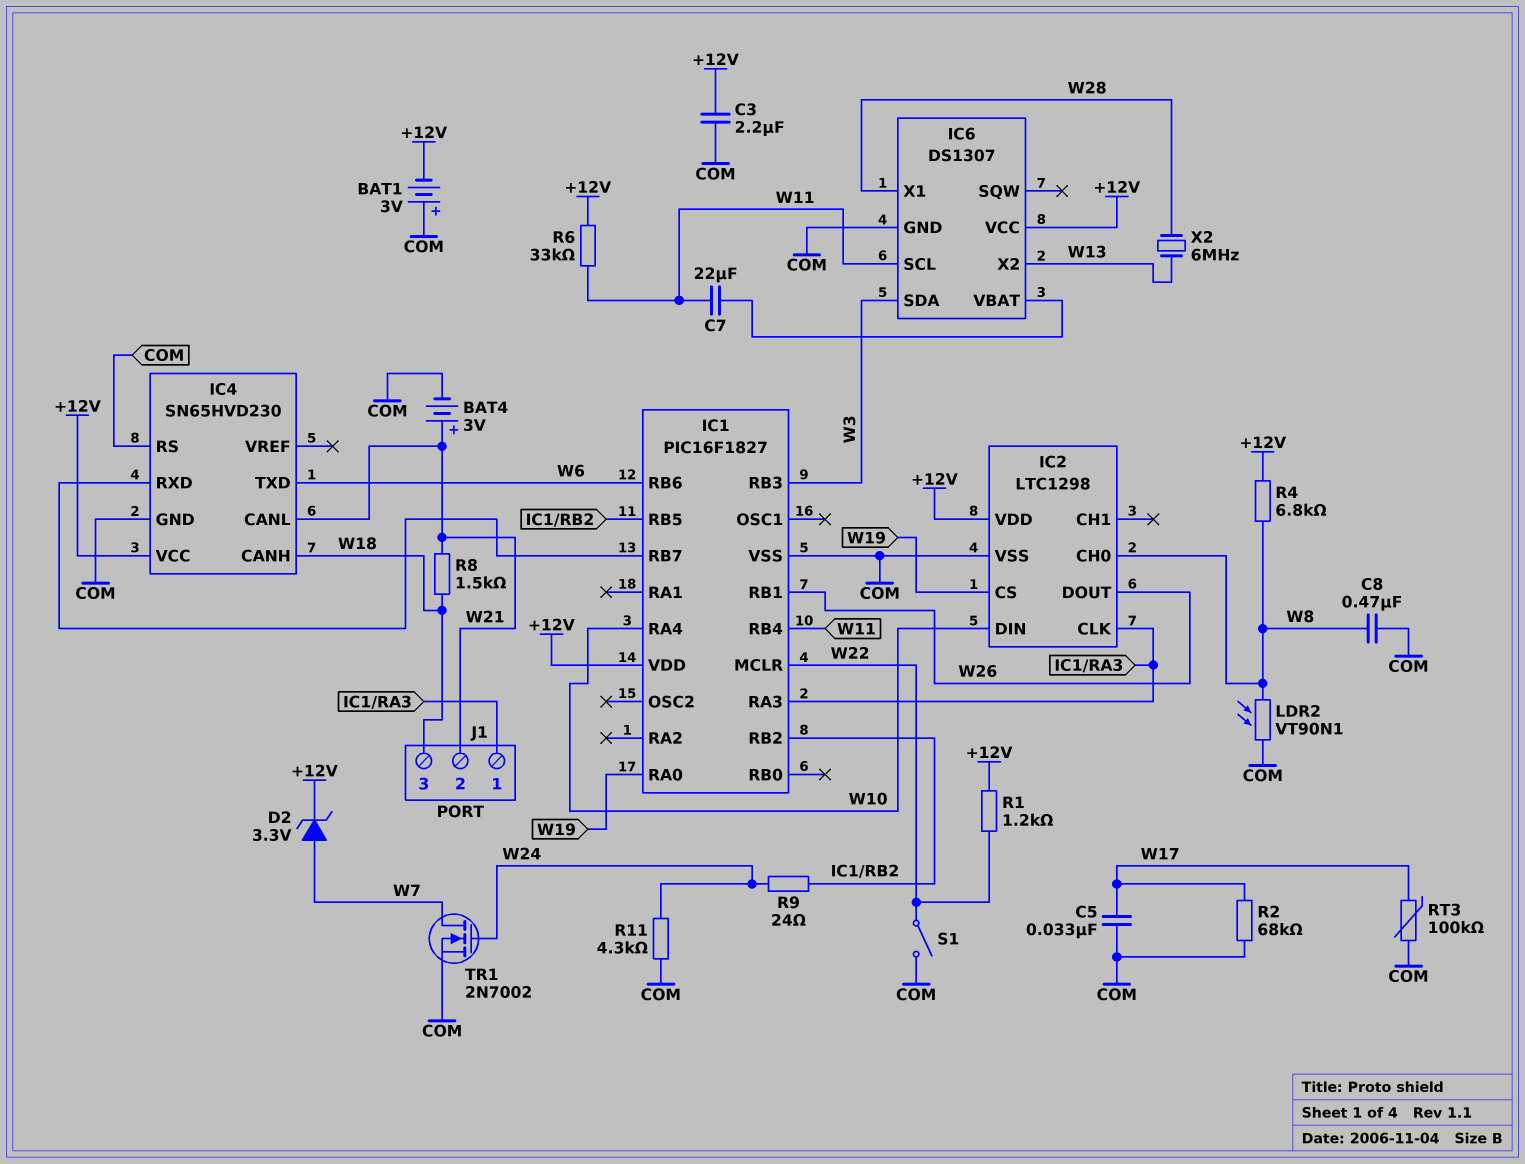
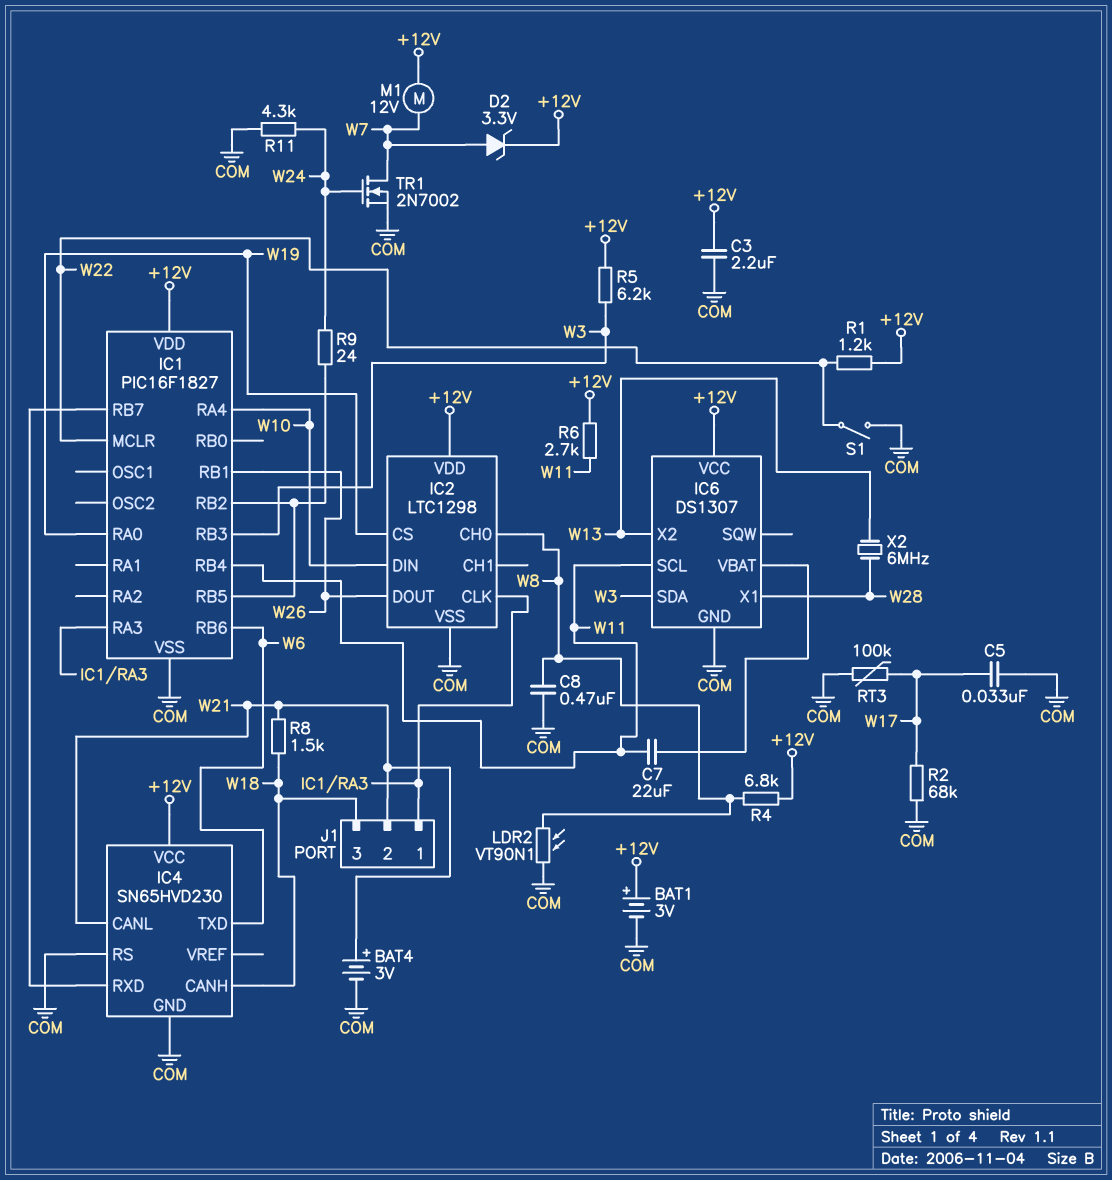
BAT1: 3V (plus COM, minus +12V) -> 3V (plus +12V, minus COM)
M1: none -> motor 12V (+12V, W7)
R5: none -> 6.2k (+12V, W3)
R6: 33k (+12V, W11) -> 2.7k (+12V, W11)

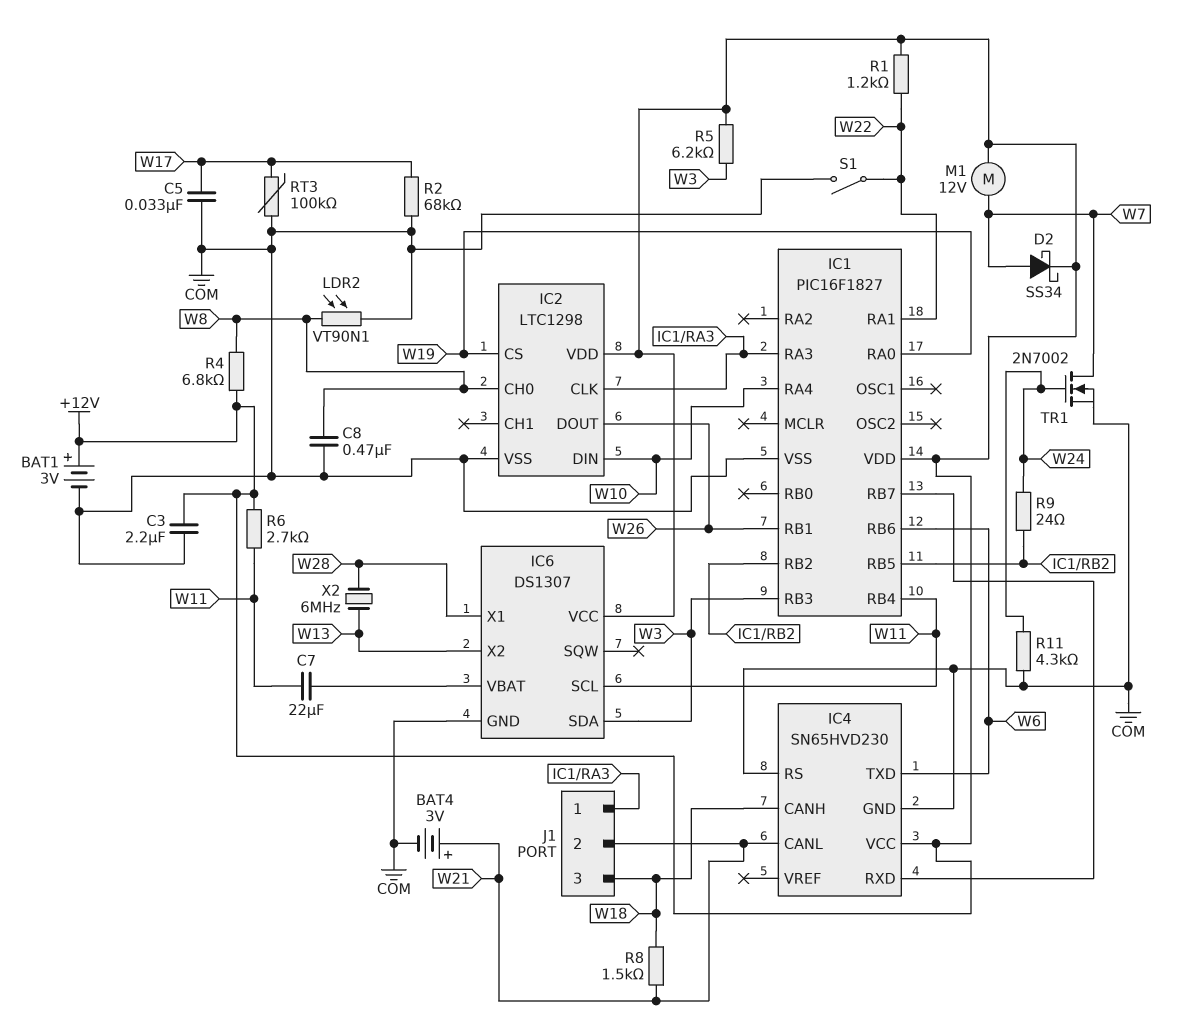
D2: zener 3.3V (A W7, K +12V) -> schottky SS34 (A W7, K +12V)
IC1 pin MCLR: W22 -> none
IC1 pin RA1: none -> W22

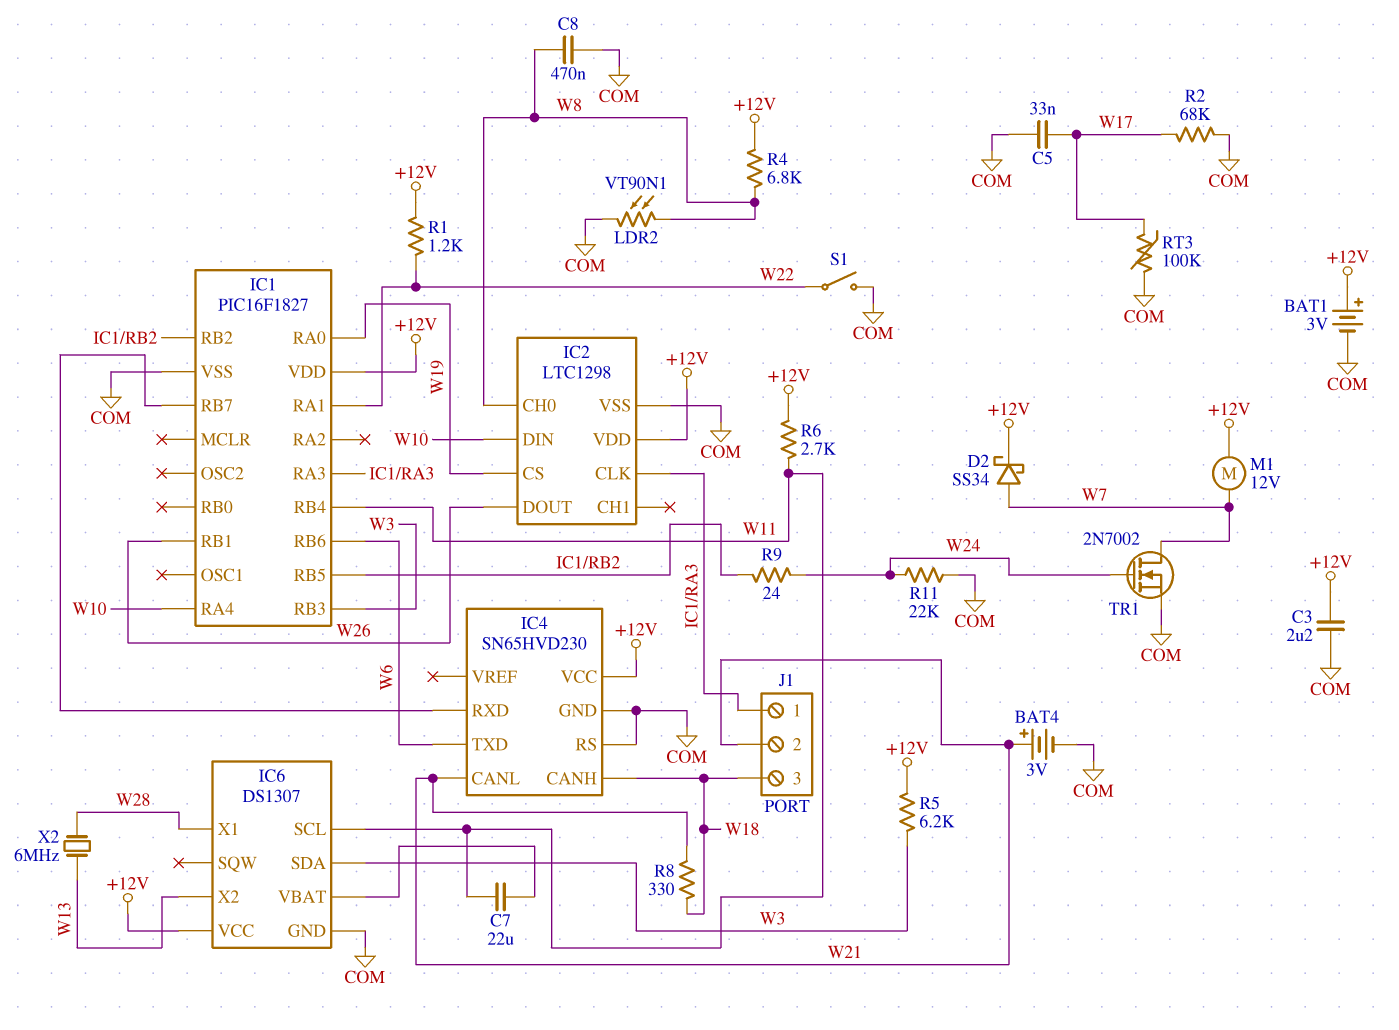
R8: 1.5k (W18, W21) -> 330 (W18, W21)
R11: 4.3k (COM, W24) -> 22k (COM, W24)

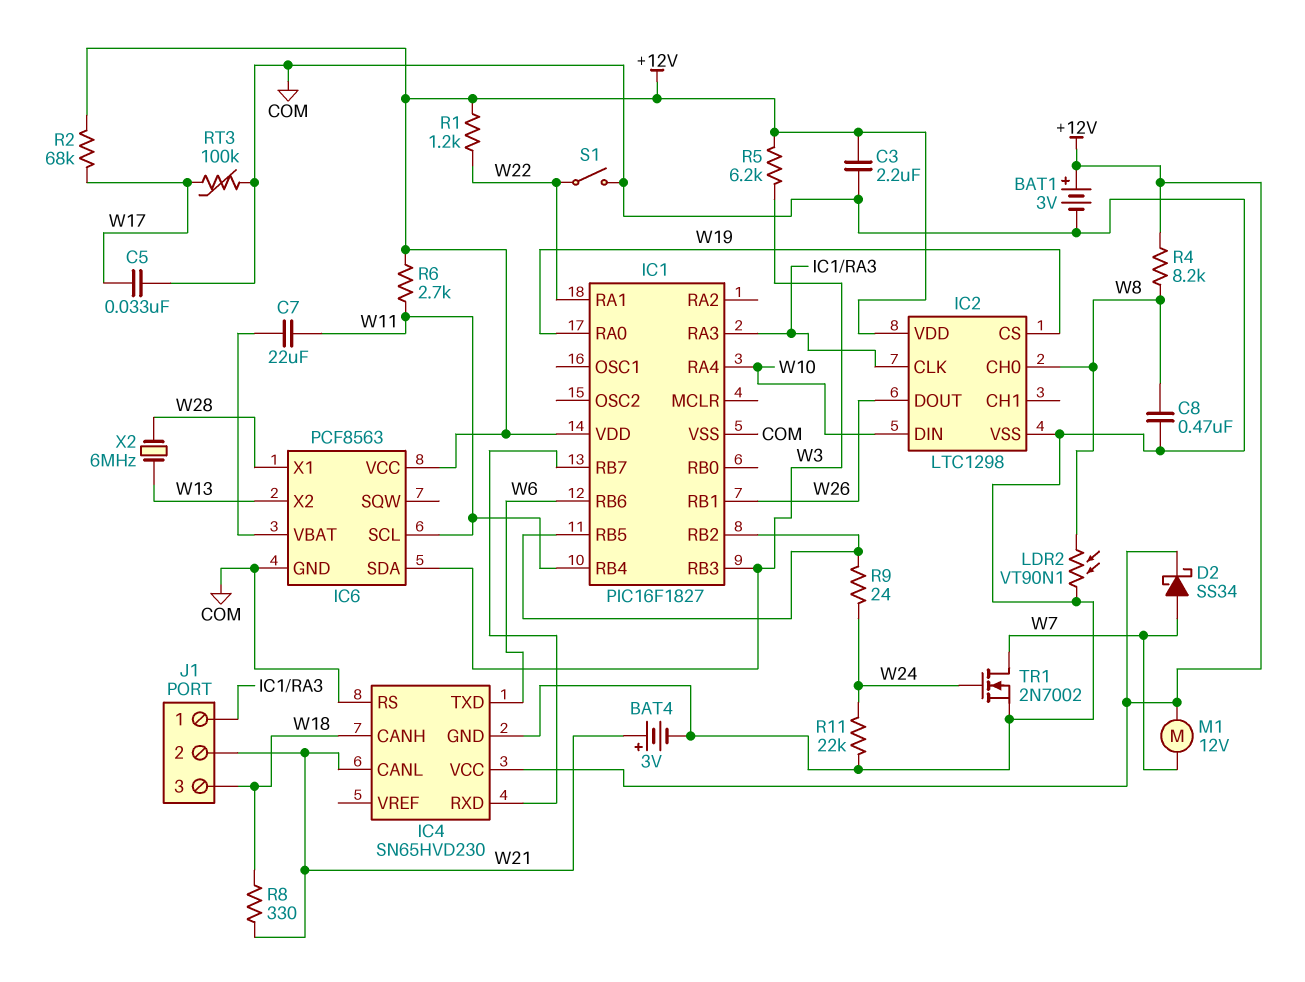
IC6: DS1307 -> PCF8563
R2: 68k (COM, W17) -> 68k (+12V, W17)
R4: 6.8k (+12V, W8) -> 8.2k (+12V, W8)

